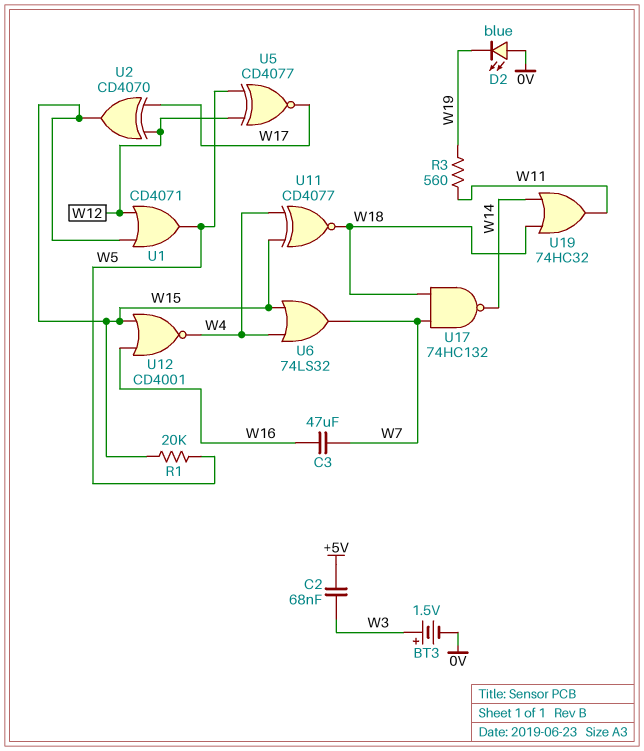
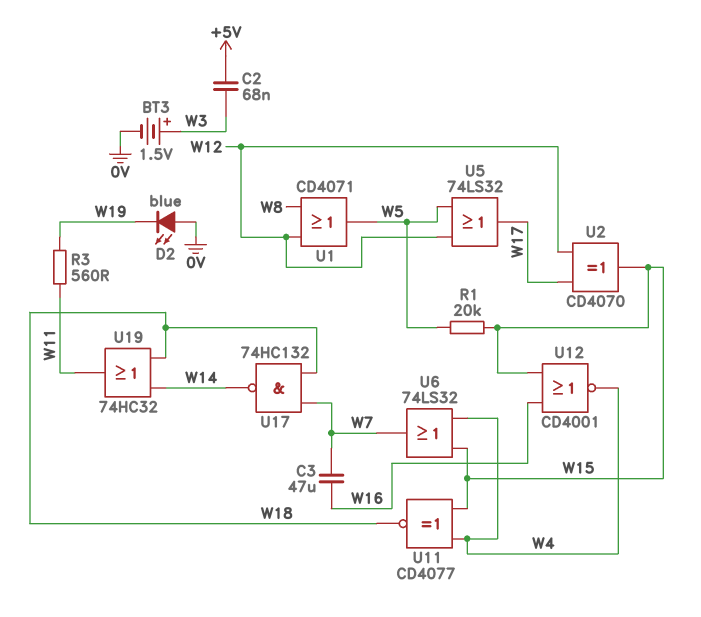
U1: OR CD4071 (in W12, in W15, out W5) -> OR CD4071 (in W8, in W12, out W5)
U5: XNOR CD4077 (in W5, in W12, out W17) -> OR 74LS32 (in W5, in W12, out W17)

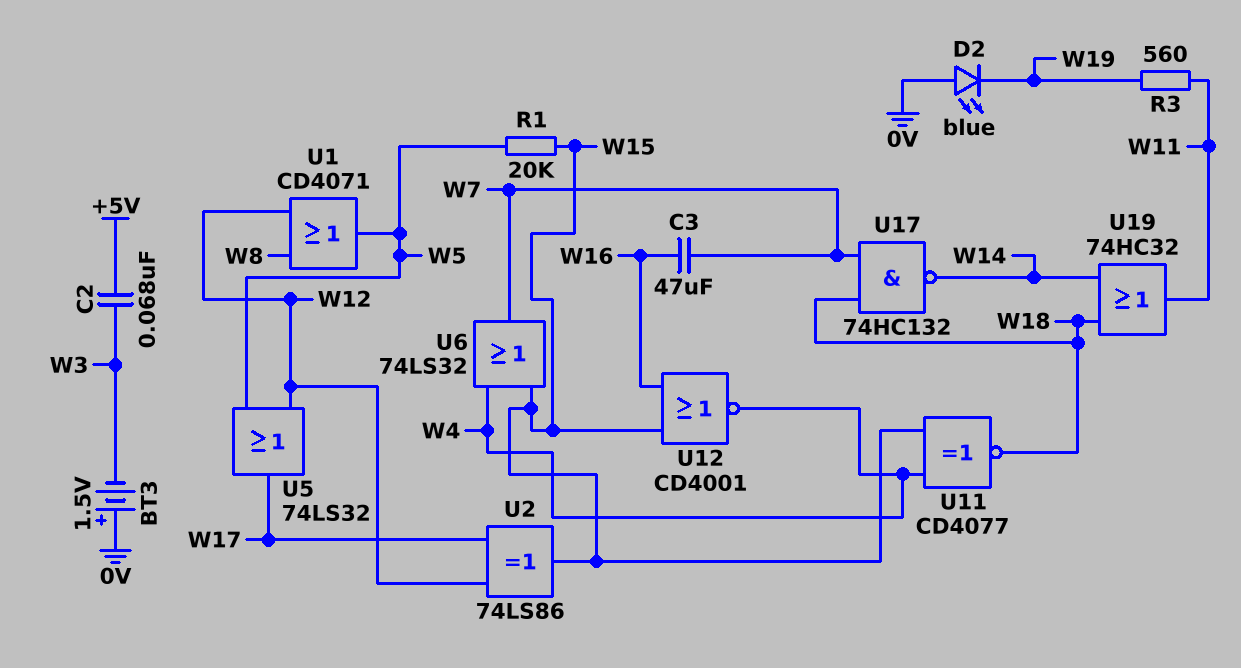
BT3: 1.5V (plus W3, minus 0V) -> 1.5V (plus 0V, minus W3)
U2: XOR CD4070 (in W12, in W17, out W15) -> XOR 74LS86 (in W12, in W17, out W15)

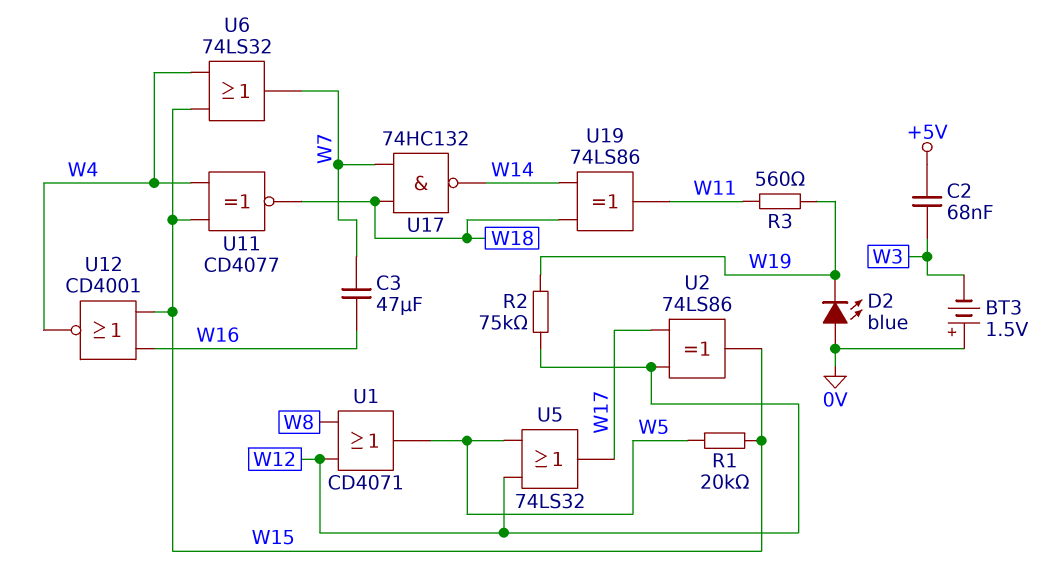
R2: none -> 75k (W12, W19)
U19: OR 74HC32 (in W14, in W18, out W11) -> XOR 74LS86 (in W14, in W18, out W11)

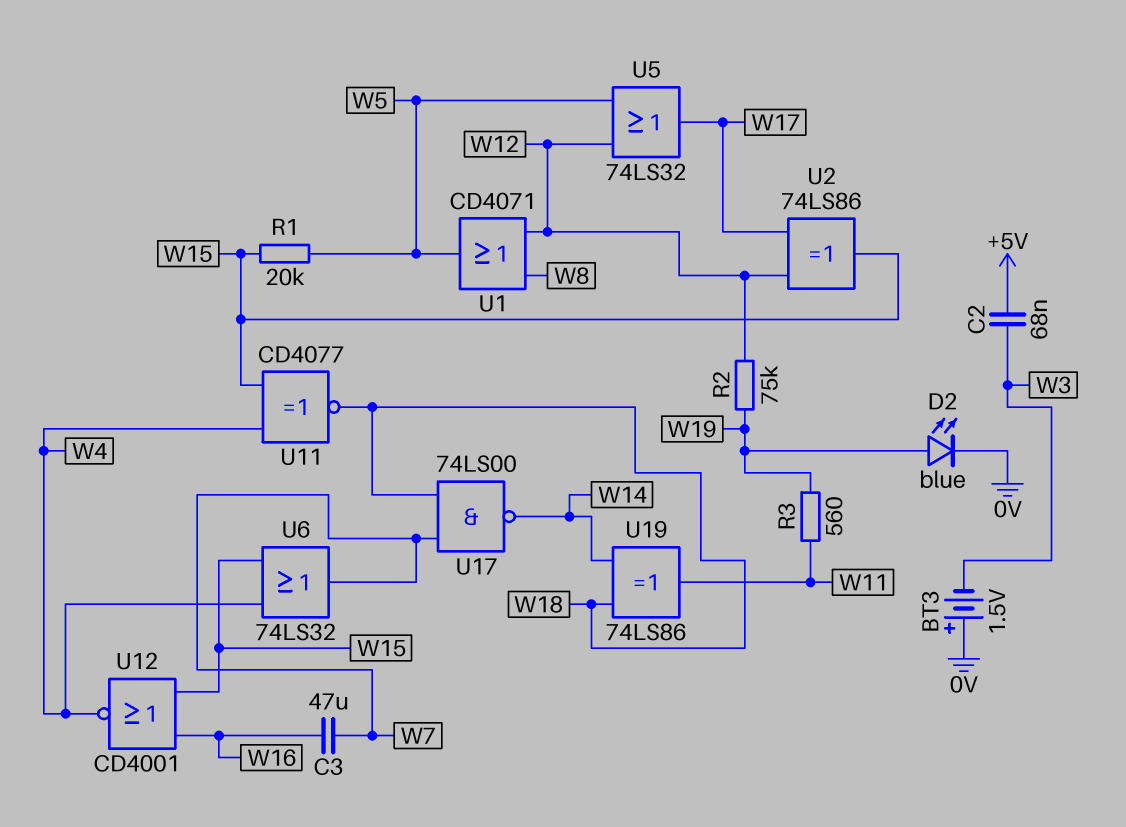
D2: LED blue (A 0V, K W19) -> LED blue (A W19, K 0V)
U17: NAND 74HC132 (in W7, in W18, out W14) -> NAND 74LS00 (in W7, in W18, out W14)

